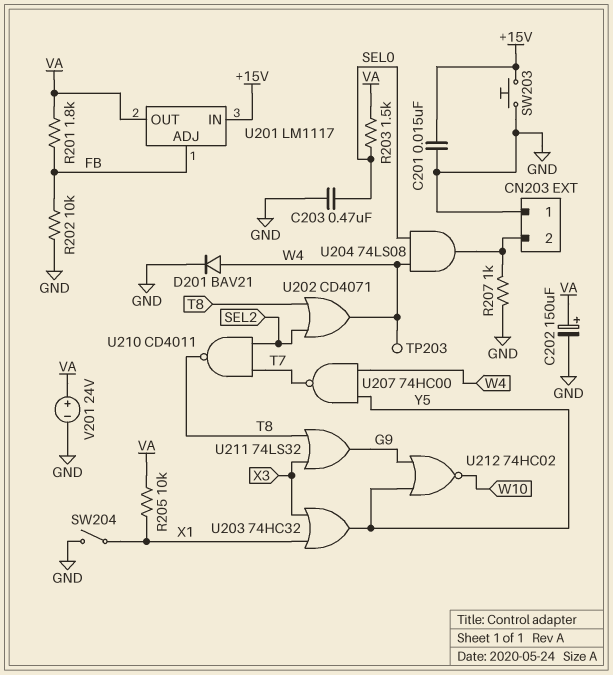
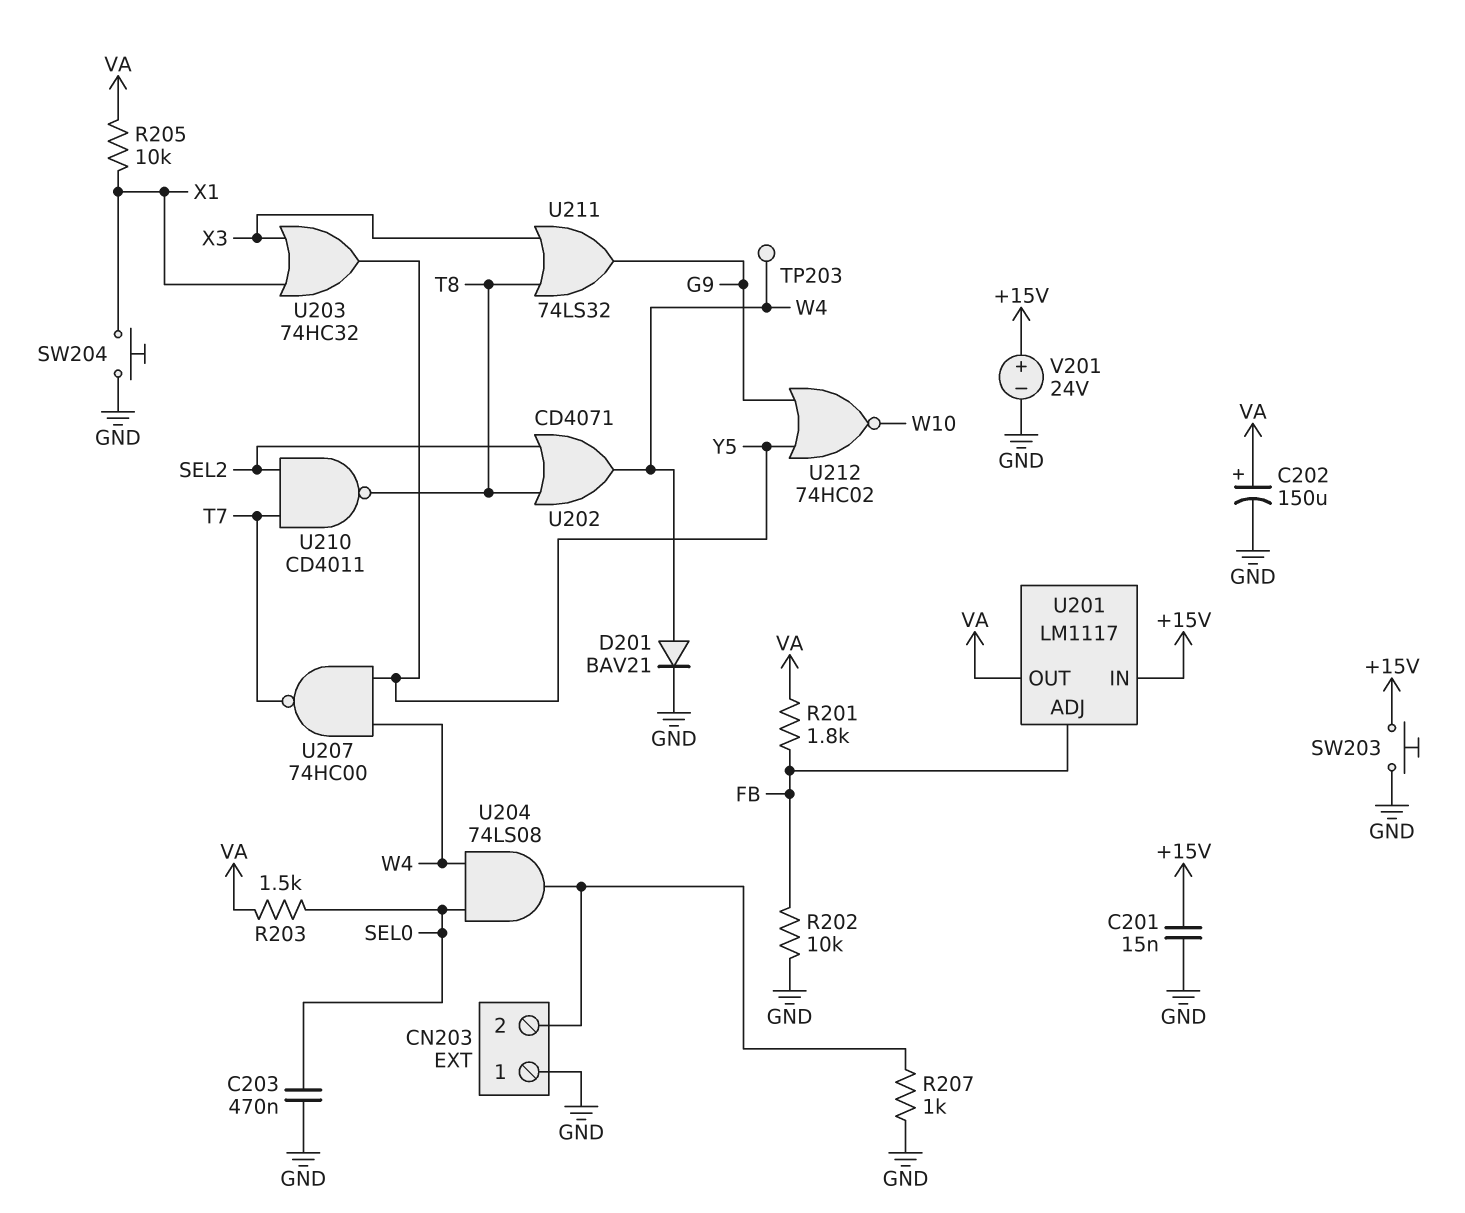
SW204: switch (GND, X1) -> button (GND, X1)
V201: 24V (plus VA, minus GND) -> 24V (plus +15V, minus GND)

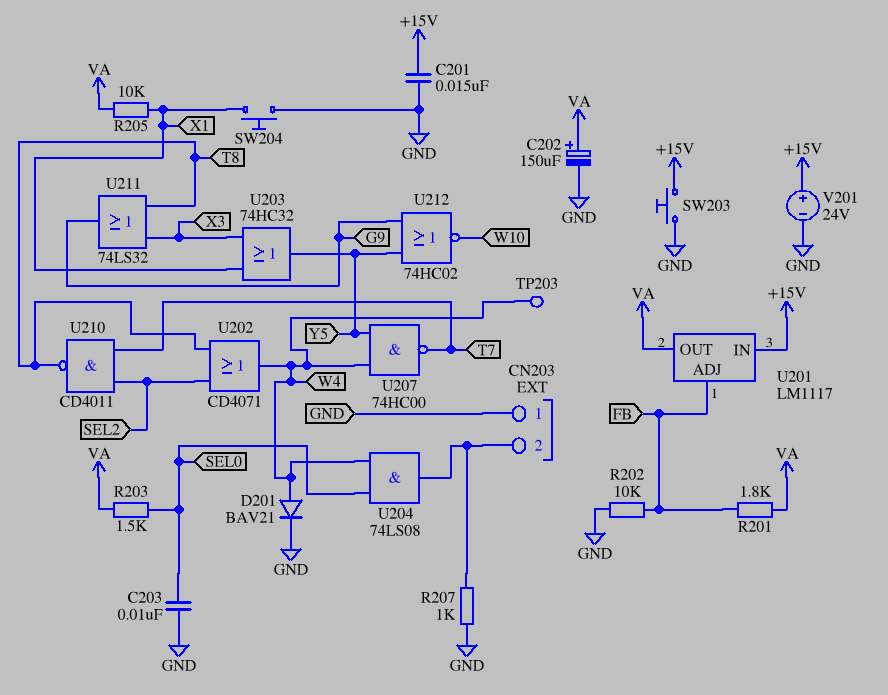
C203: 470nF (GND, SEL0) -> 10nF (GND, SEL0)

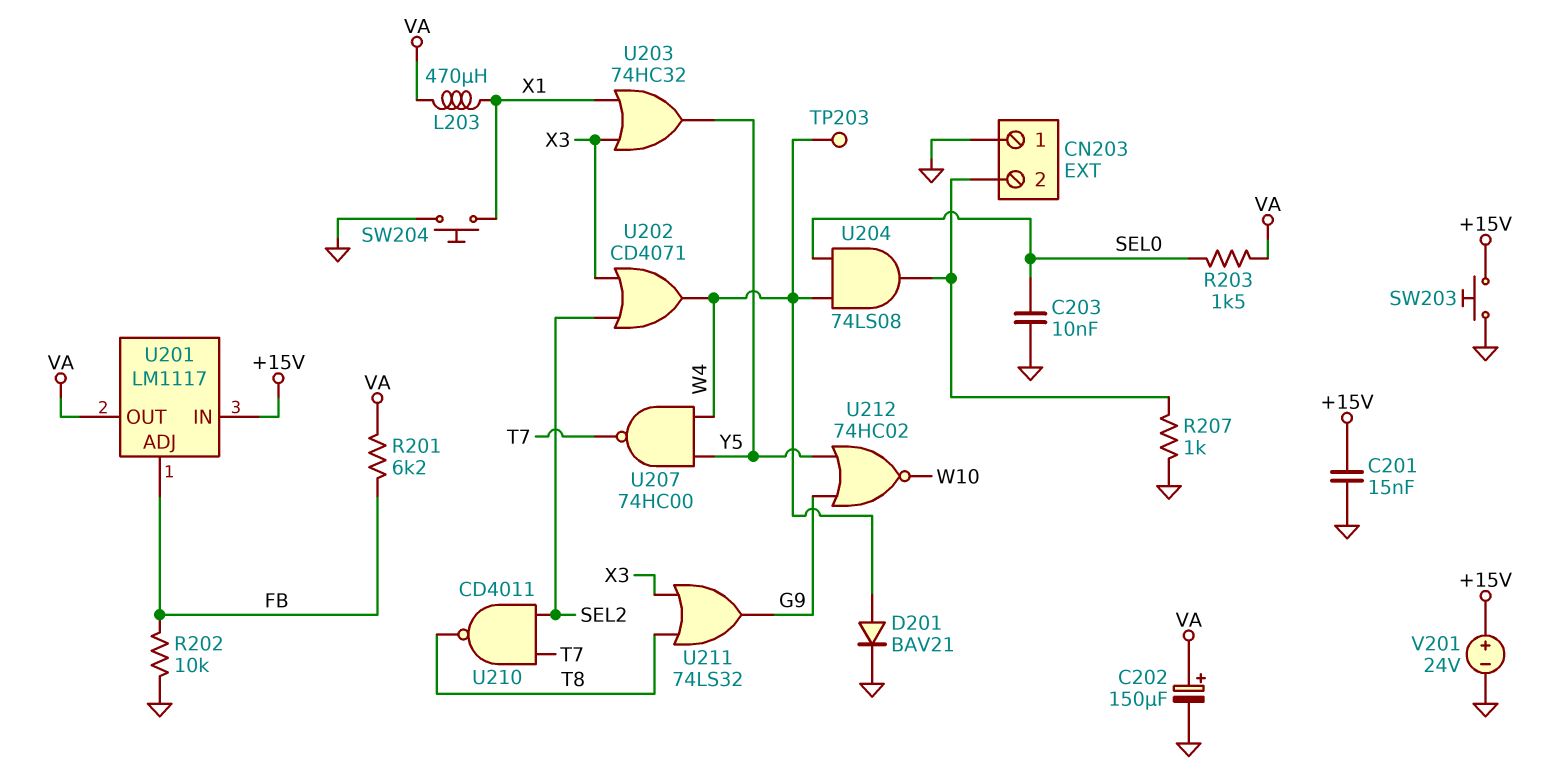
L203: none -> 470uH (VA, X1)
R201: 1.8k (FB, VA) -> 6.2k (FB, VA)
R205: 10k (VA, X1) -> none
U202: OR CD4071 (in SEL2, in T8, out W4) -> OR CD4071 (in SEL2, in X3, out W4)

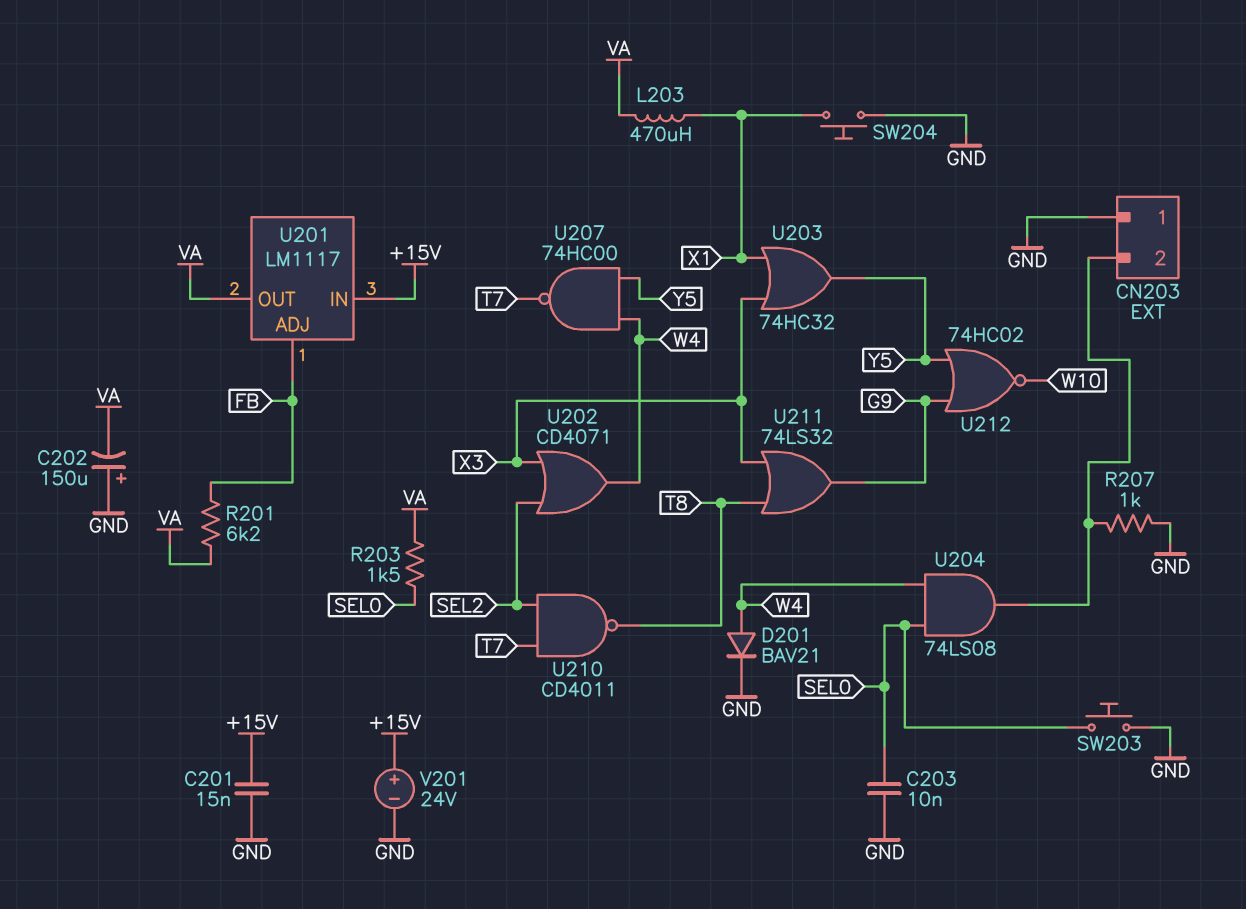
C202: 150uF (plus VA, minus GND) -> 150uF (plus GND, minus VA)
R202: 10k (FB, GND) -> none
SW203: button (+15V, GND) -> button (GND, SEL0)
TP203: test point (W4) -> none

